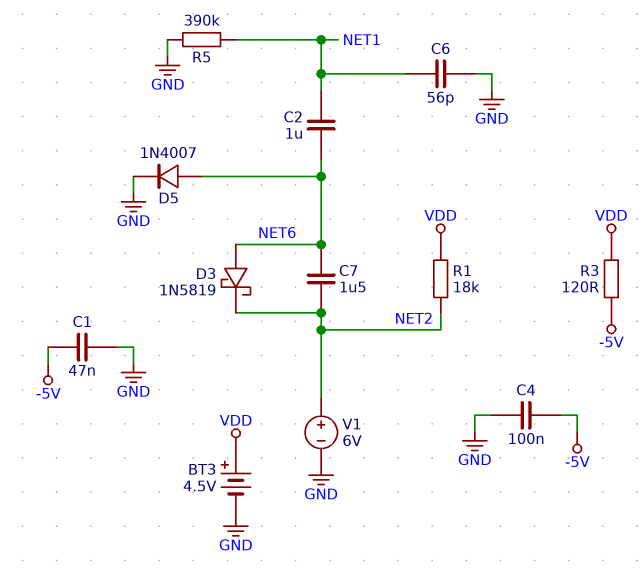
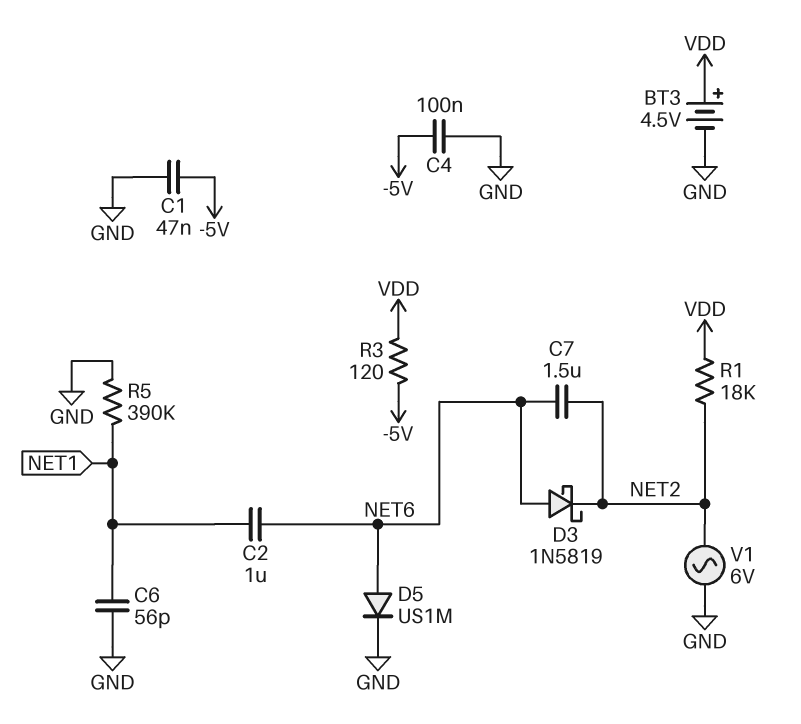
D5: diode 1N4007 (A NET6, K GND) -> diode US1M (A NET6, K GND)
V1: 6V (plus NET2, minus GND) -> AC 6V (GND, NET2)

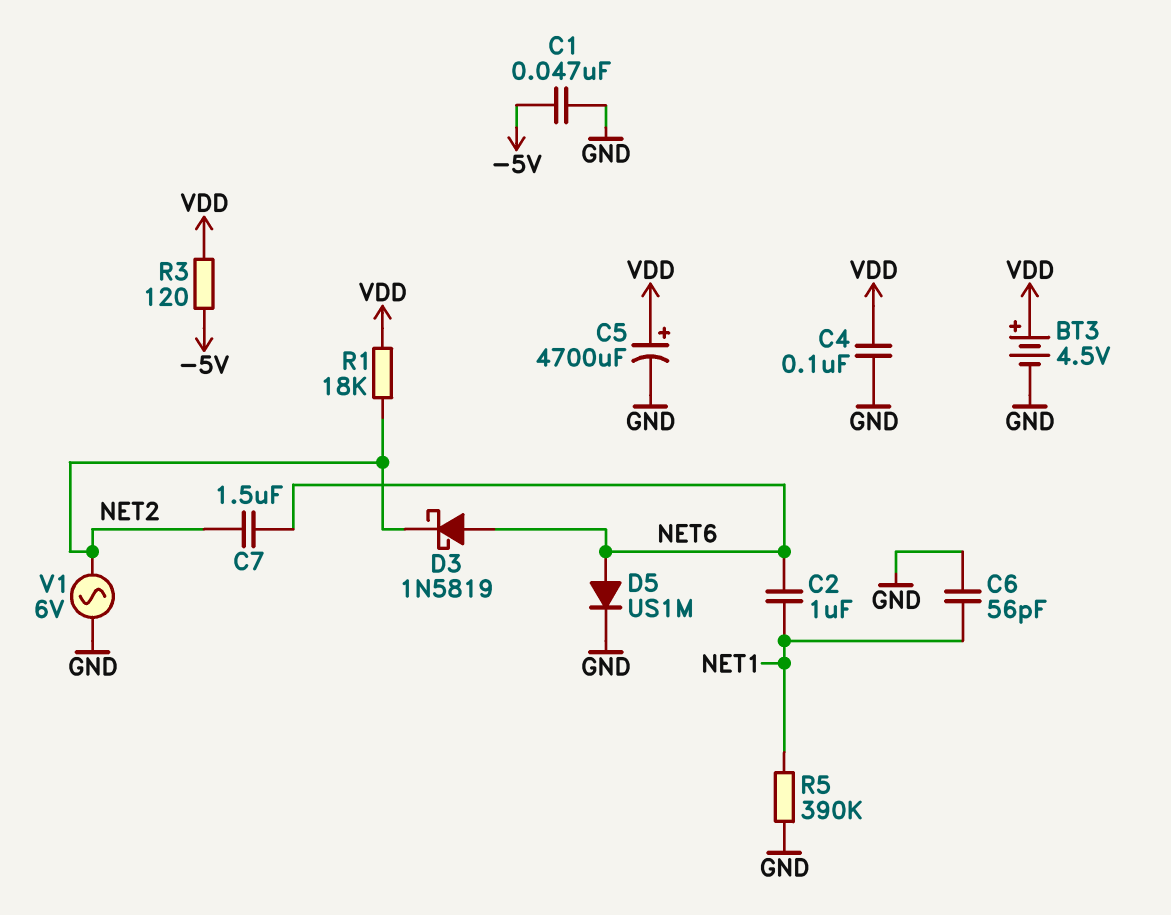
C4: 100nF (-5V, GND) -> 100nF (GND, VDD)
C5: none -> 4700uF (plus VDD, minus GND)

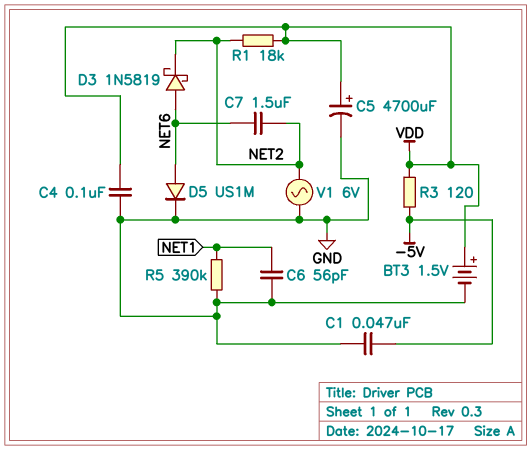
BT3: 4.5V (plus VDD, minus GND) -> 1.5V (plus VDD, minus GND)
C2: 1uF (NET1, NET6) -> none

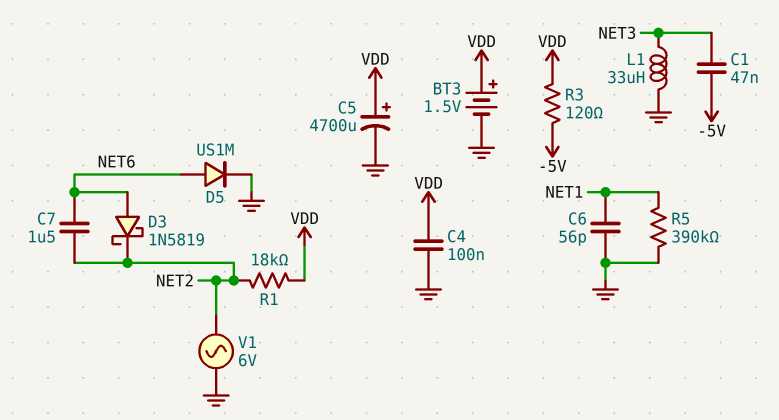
C1: 47nF (-5V, GND) -> 47nF (-5V, NET3)
L1: none -> 33uH (GND, NET3)

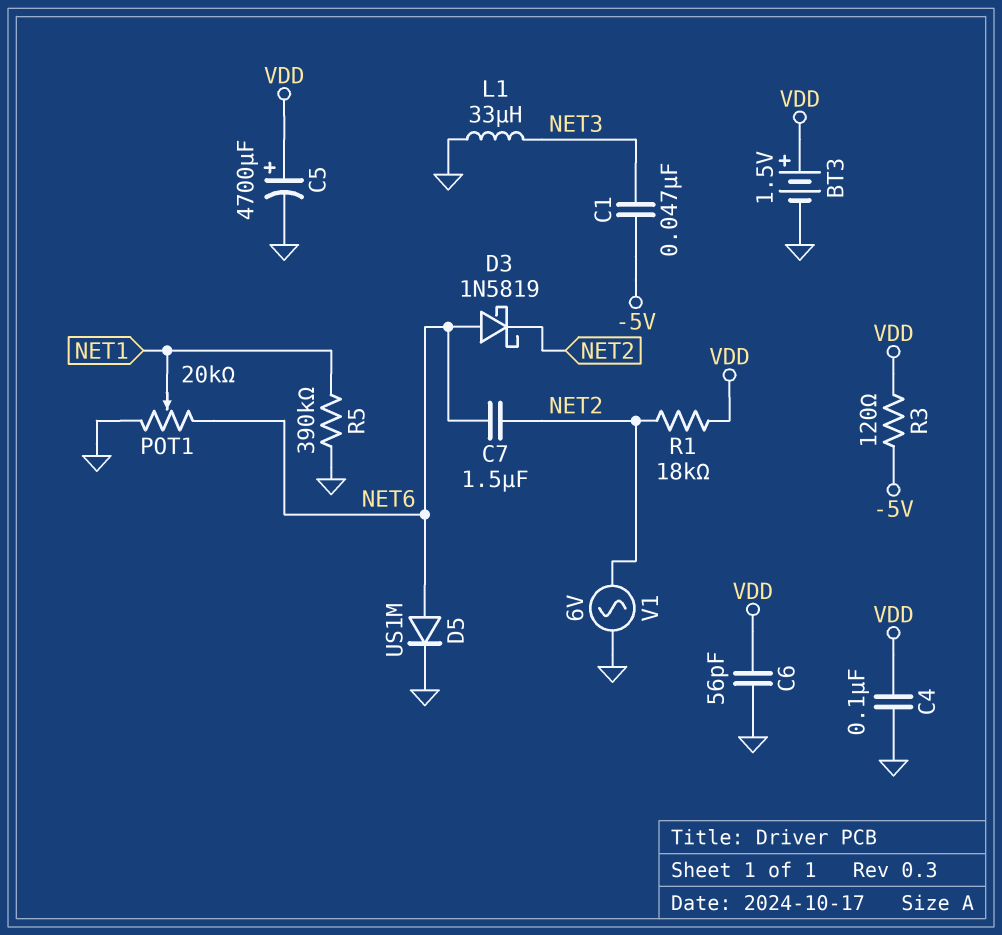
C6: 56pF (GND, NET1) -> 56pF (GND, VDD)
POT1: none -> 20k (GND, NET6, wiper NET1)

